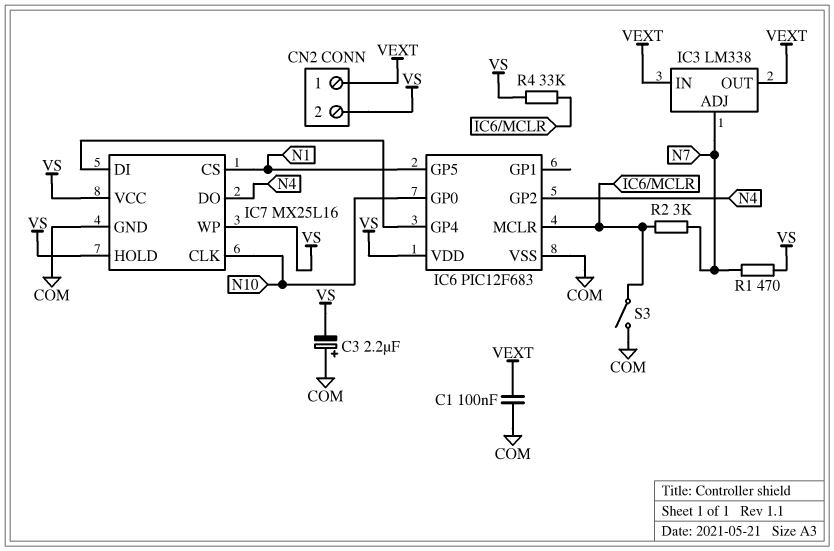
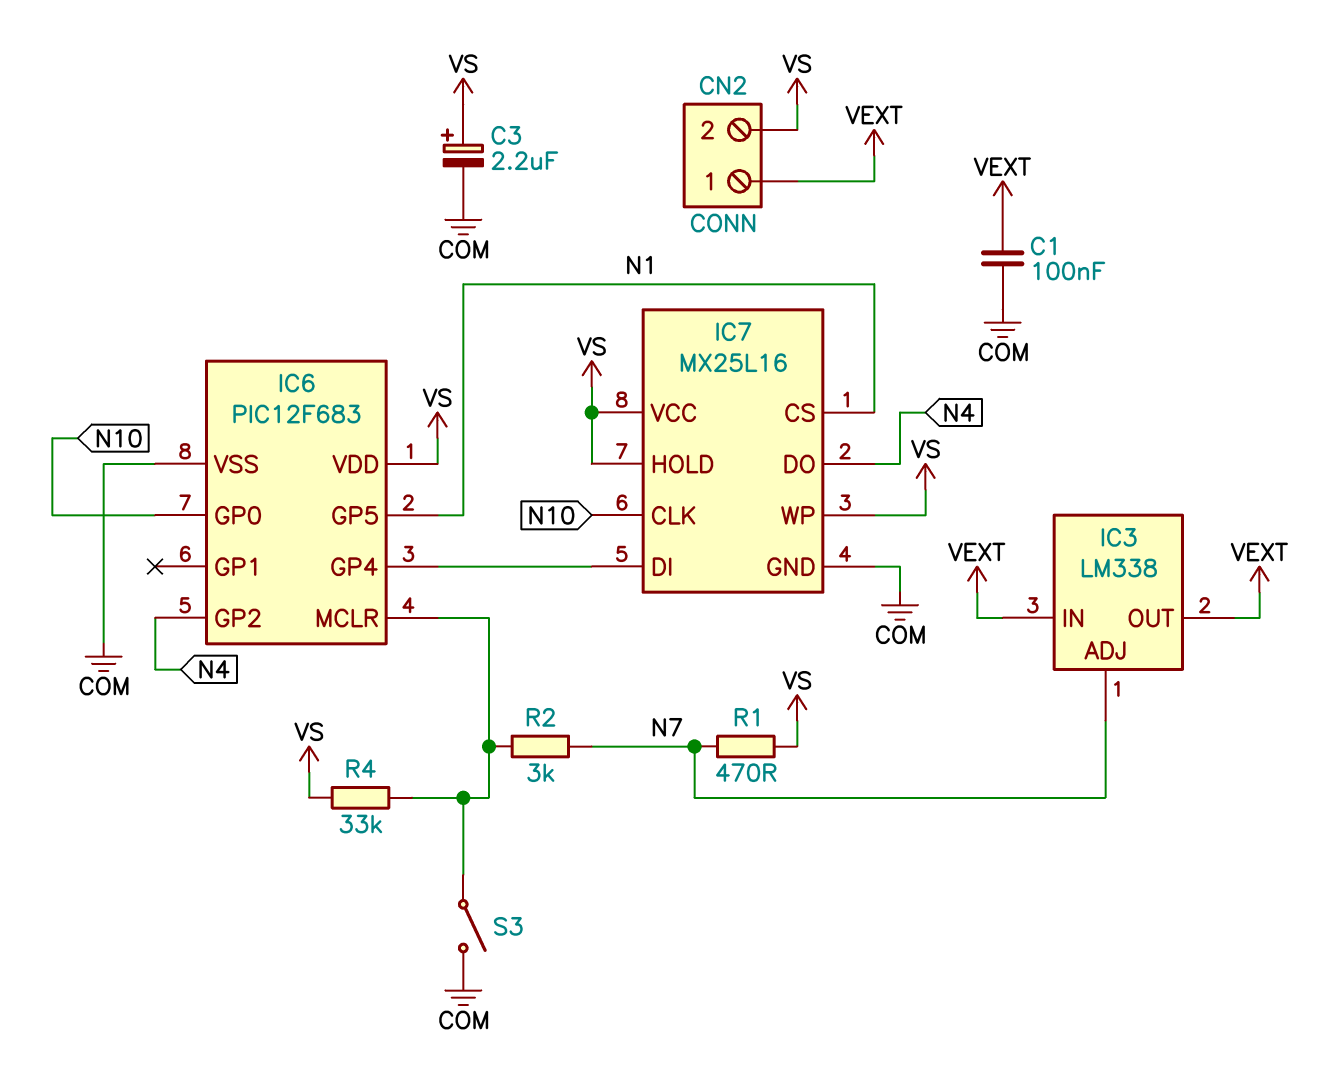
C3: 2.2uF (plus COM, minus VS) -> 2.2uF (plus VS, minus COM)

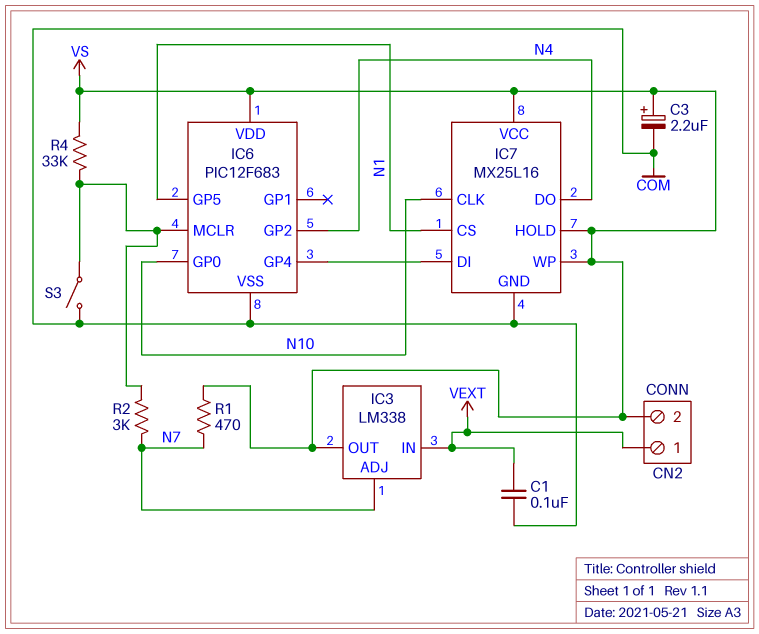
IC3 pin OUT: VEXT -> VS

